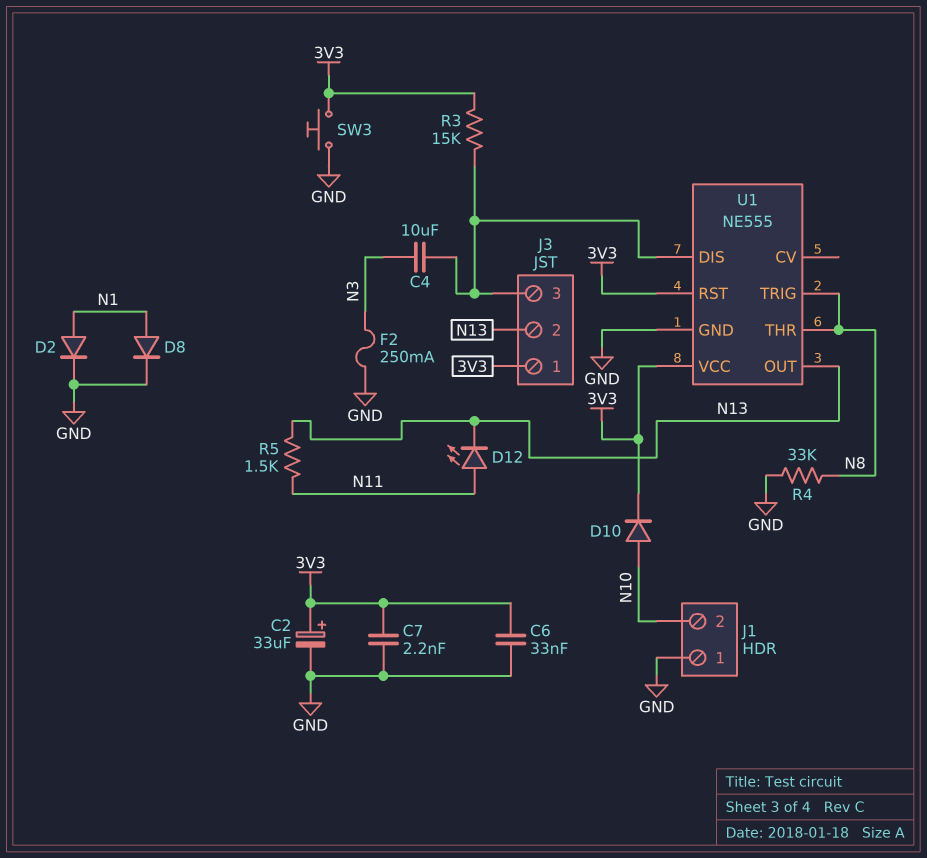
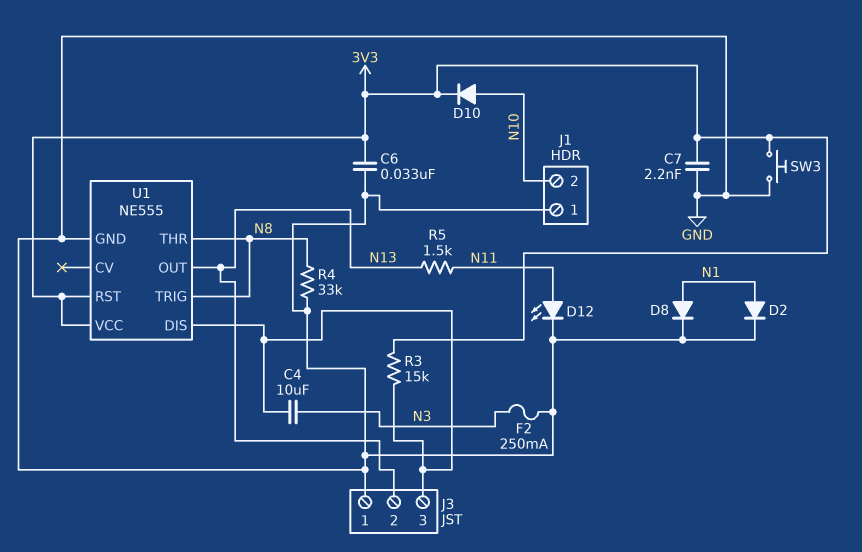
C2: 33uF (plus 3V3, minus GND) -> none
D12: LED (A N11, K N13) -> LED (A N11, K GND)
J3 pin 1: 3V3 -> GND

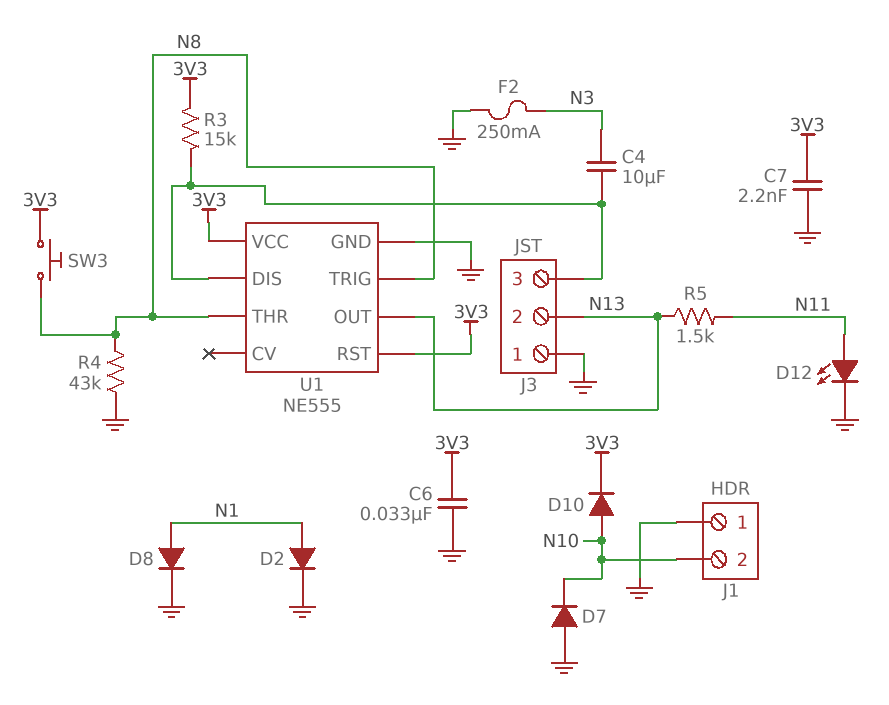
D7: none -> diode (A GND, K N10)
R4: 33k (GND, N8) -> 43k (GND, N8)
SW3: button (3V3, GND) -> button (3V3, N8)

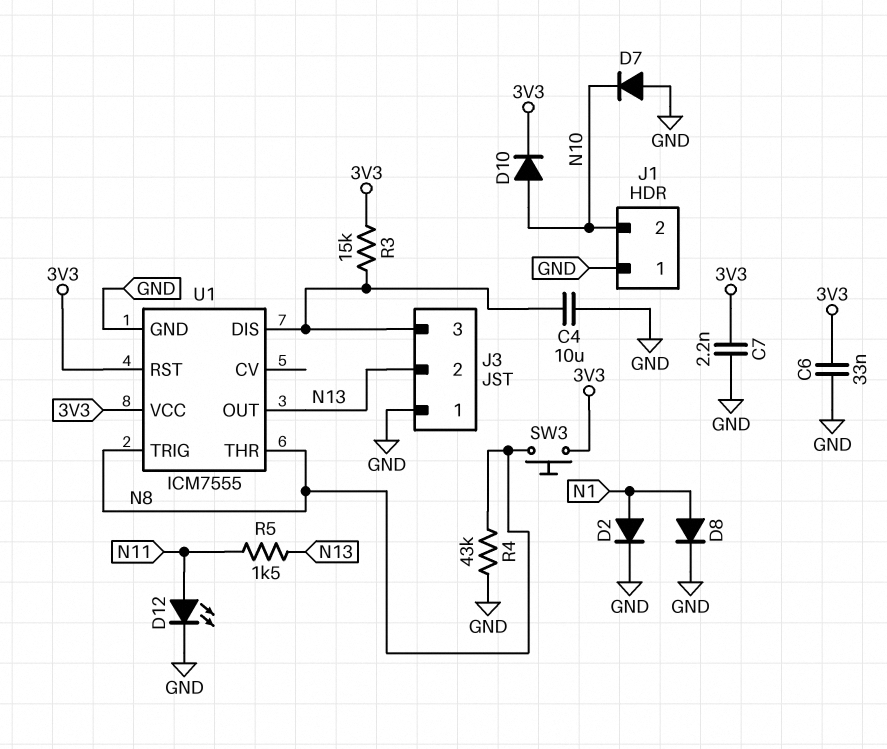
C4: 10uF (J3/3, N3) -> 10uF (GND, J3/3)
F2: 250mA (GND, N3) -> none
U1: NE555 -> ICM7555

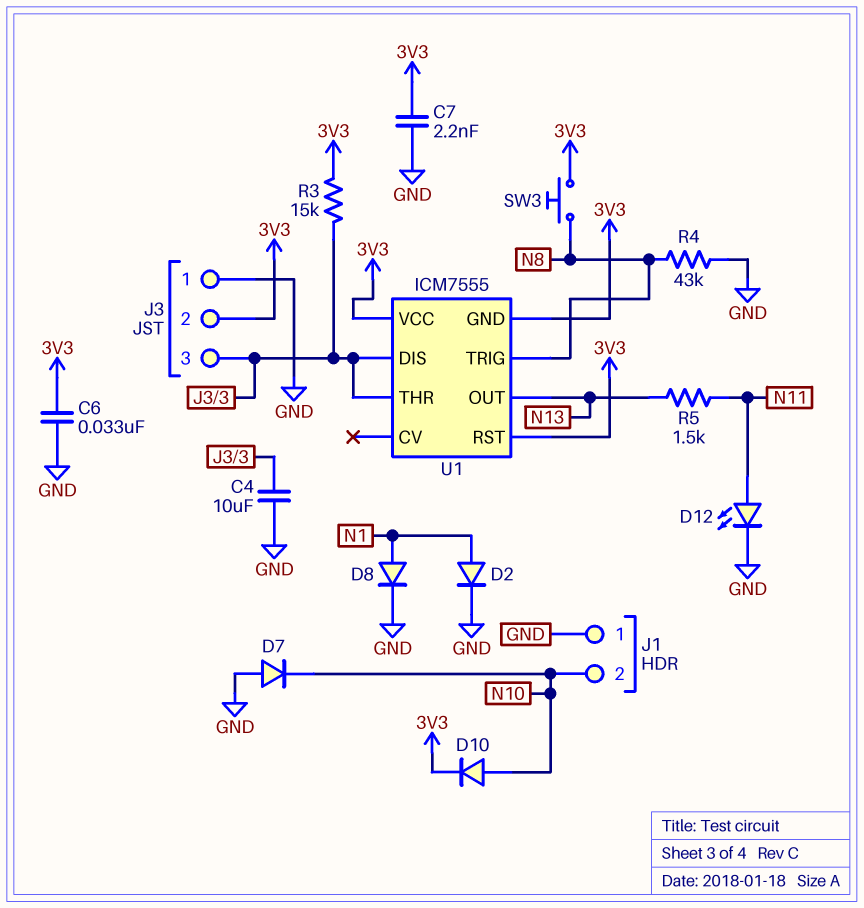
J3 pin 2: N13 -> 3V3
U1 pin GND: GND -> 3V3
U1 pin THR: N8 -> J3/3

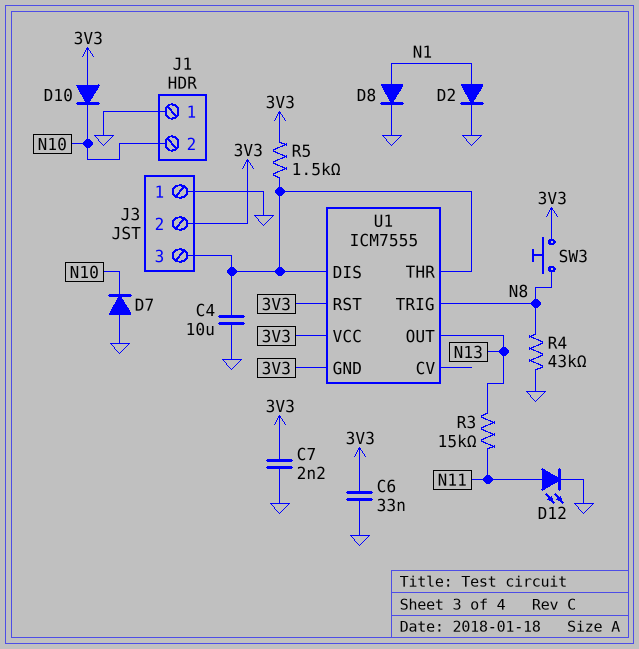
D10: diode (A N10, K 3V3) -> diode (A 3V3, K N10)
R3: 15k (3V3, J3/3) -> 15k (N11, N13)
R5: 1.5k (N11, N13) -> 1.5k (3V3, J3/3)

